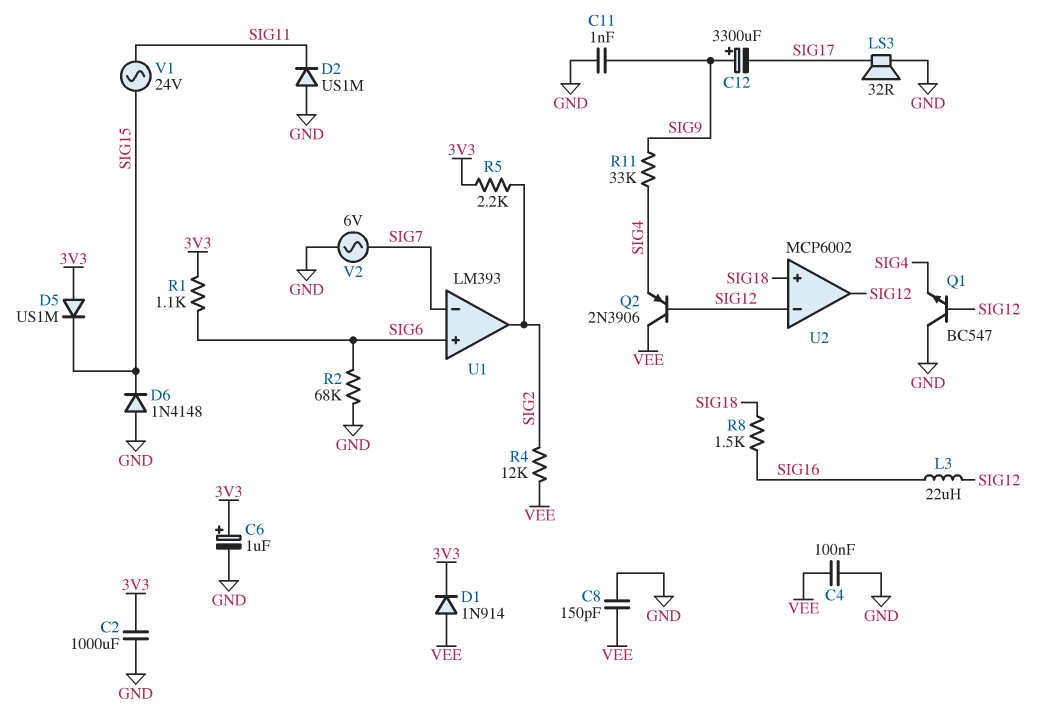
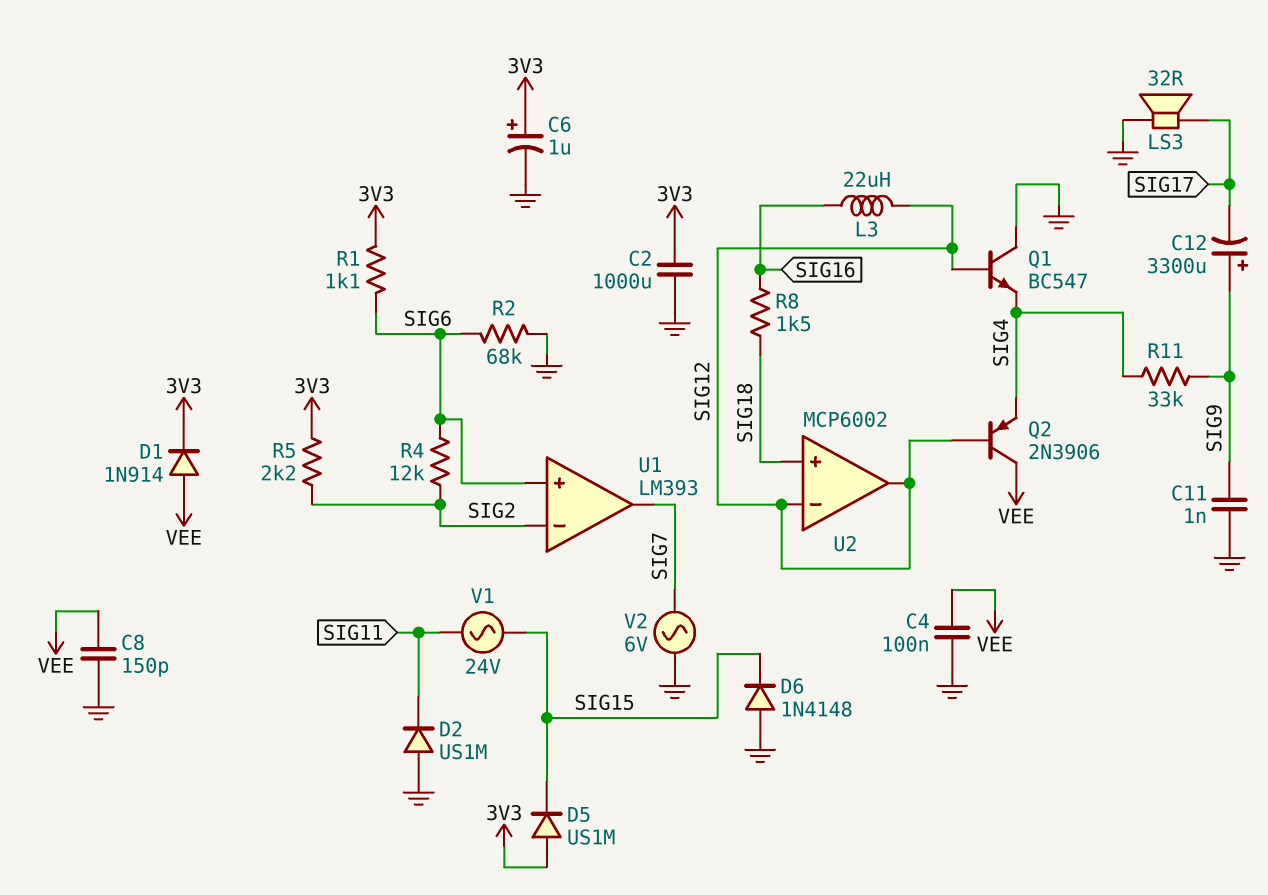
R4: 12k (SIG2, VEE) -> 12k (SIG2, SIG6)
U1 pin in-: SIG7 -> SIG2
U1 pin out: SIG2 -> SIG7

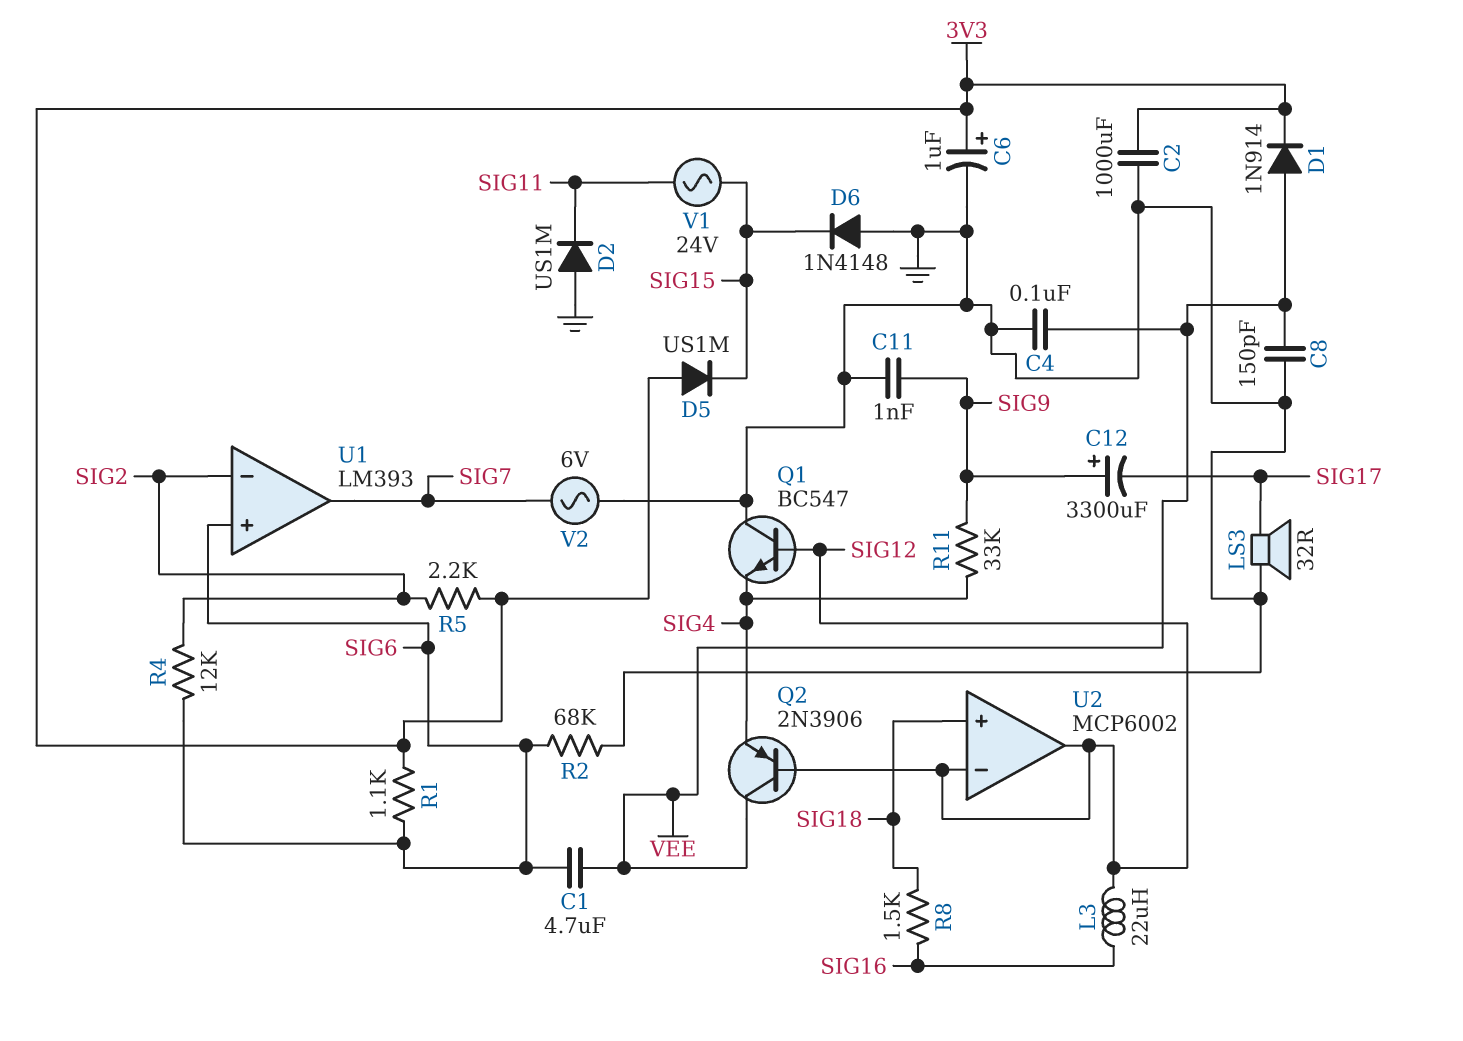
C1: none -> 4.7uF (SIG6, VEE)

